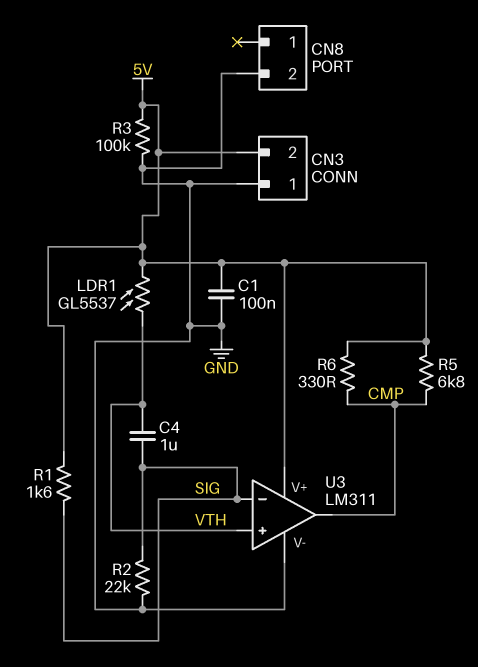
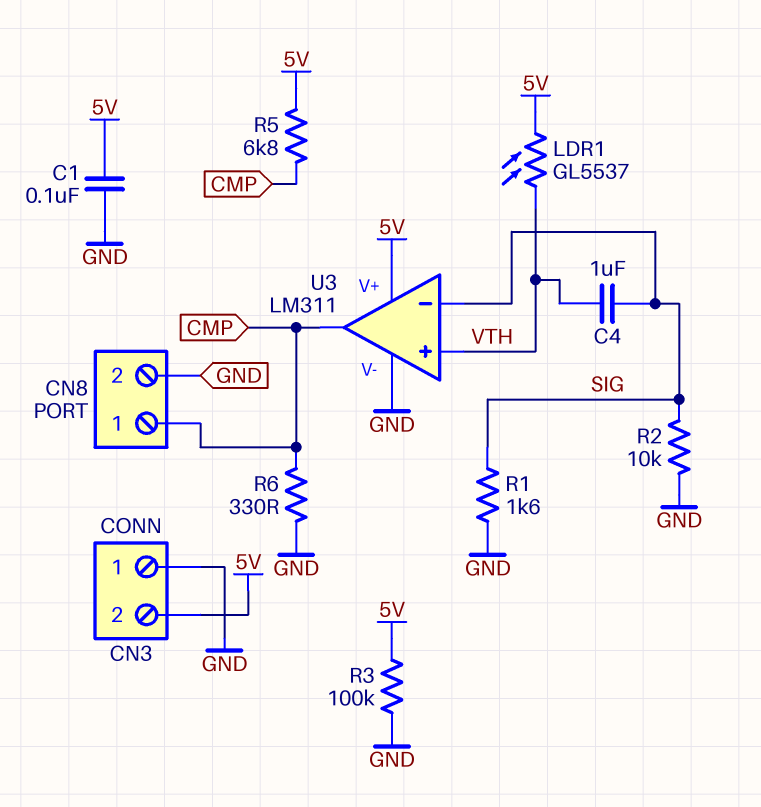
CN8 pin 1: none -> CMP
R1: 1.6k (5V, SIG) -> 1.6k (GND, SIG)
R2: 22k (GND, SIG) -> 10k (GND, SIG)
R6: 330 (5V, CMP) -> 330 (CMP, GND)

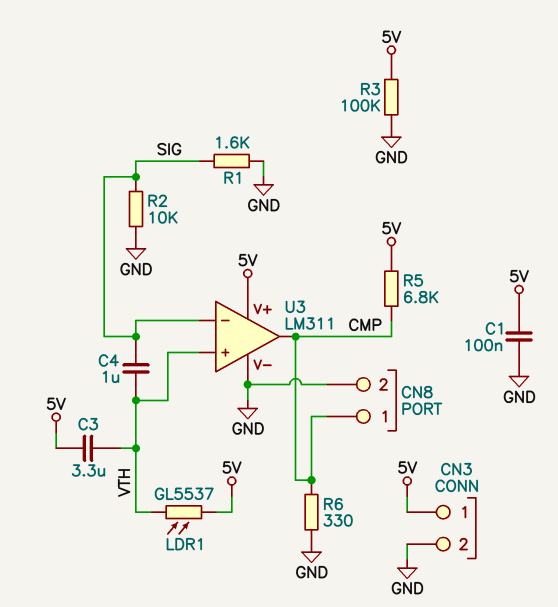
C3: none -> 3.3uF (5V, VTH)
CN3 pin 1: GND -> 5V
CN3 pin 2: 5V -> GND

